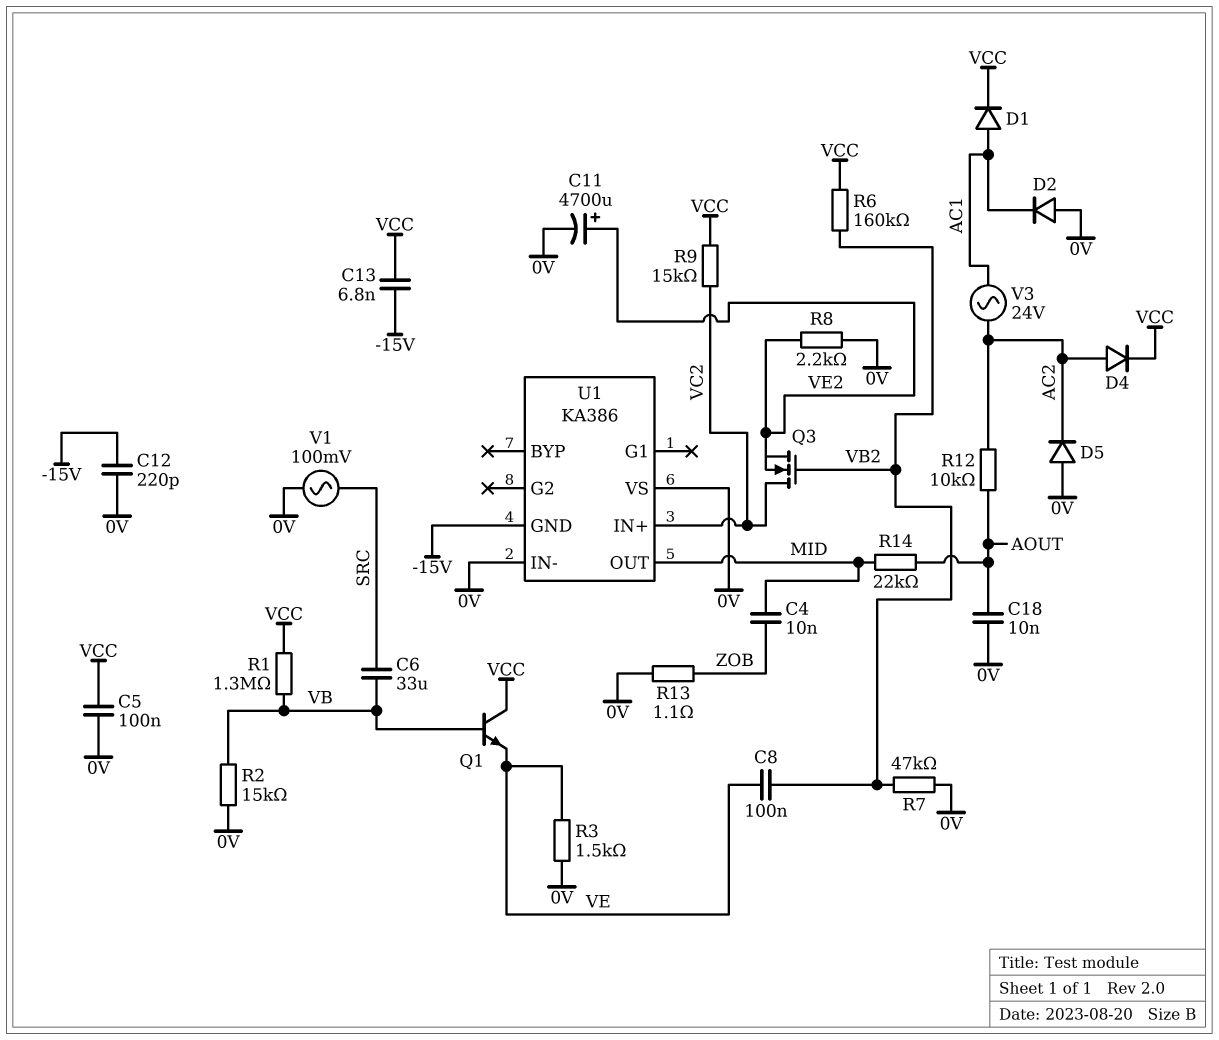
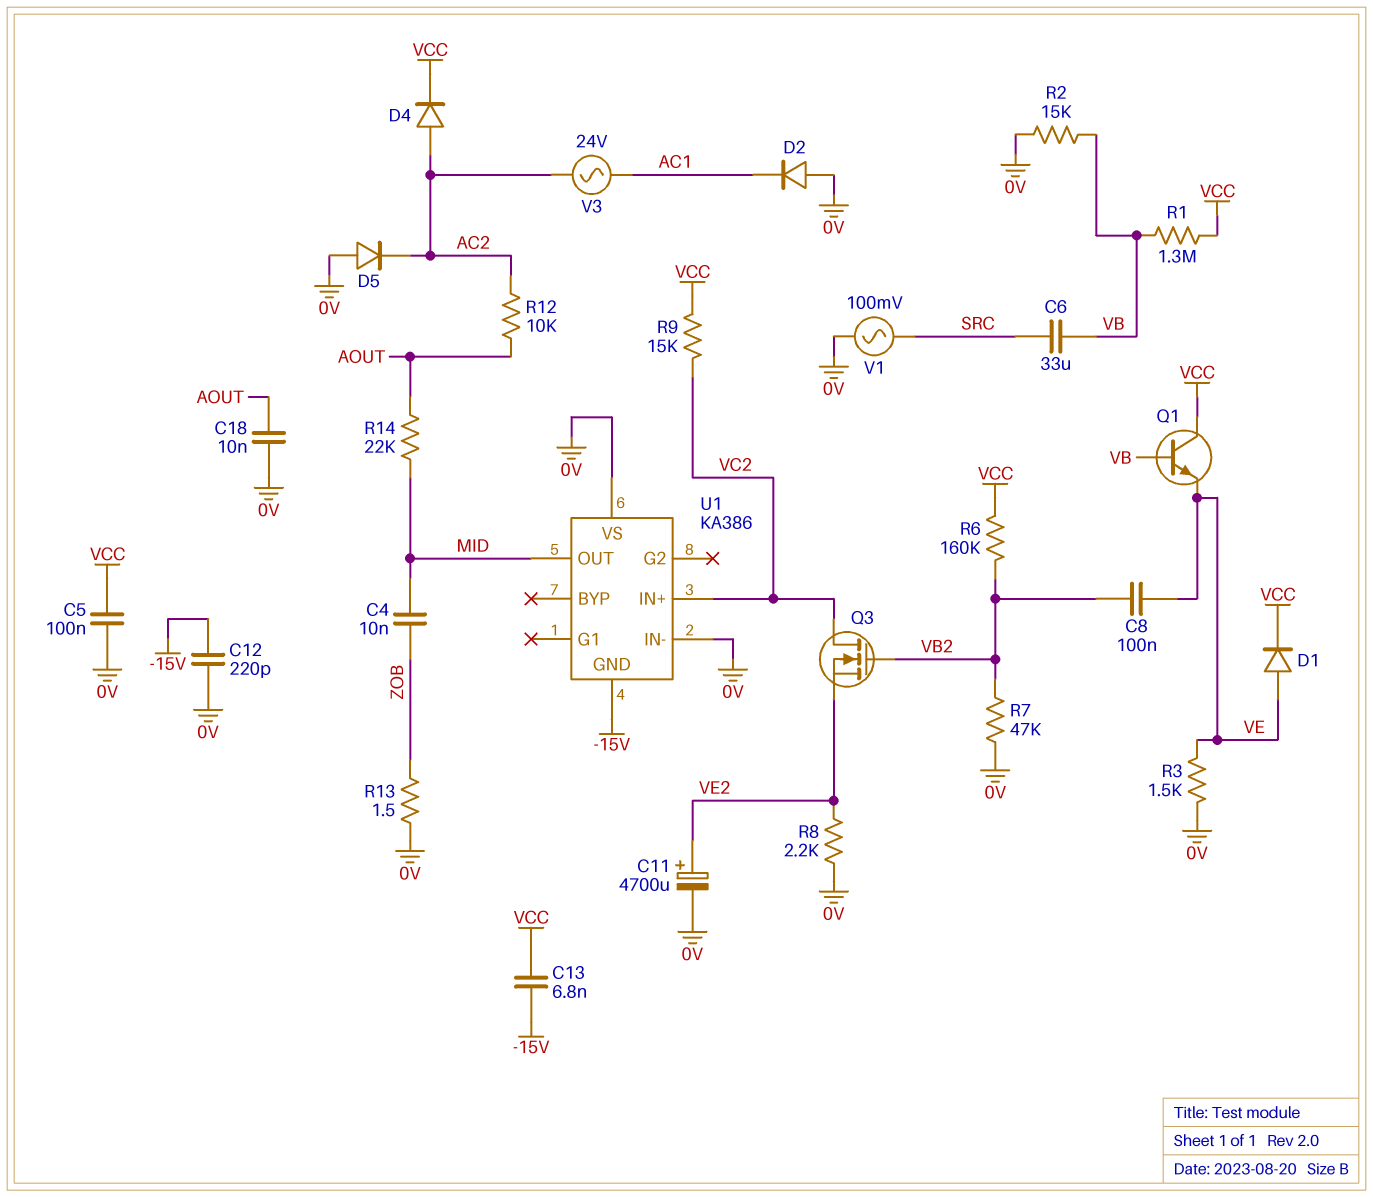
D1: diode (A AC1, K VCC) -> diode (A VE, K VCC)
R13: 1.1 (0V, ZOB) -> 1.5 (0V, ZOB)

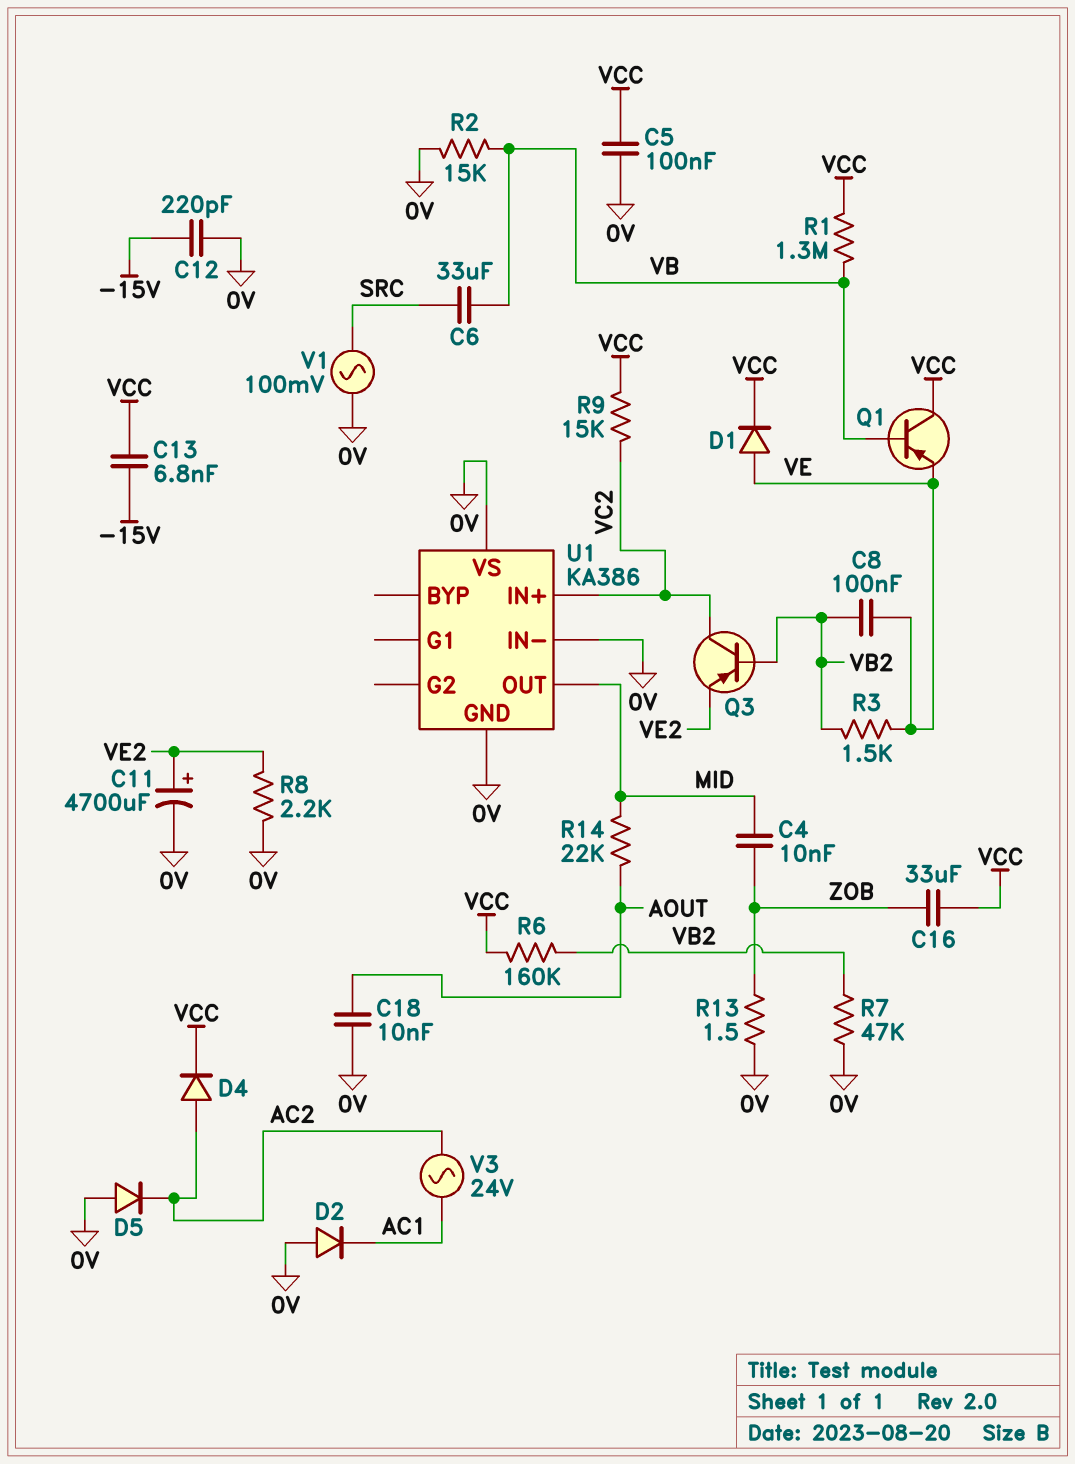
C16: none -> 33uF (VCC, ZOB)
Q1: NPN (B VB, C VCC, E VE) -> PNP (B VB, C VCC, E VE)
Q3: NMOS (G VB2, D VC2, S VE2) -> PNP (B VB2, C VC2, E VE2)
R3: 1.5k (0V, VE) -> 1.5k (VB2, VE)
R12: 10k (AC2, AOUT) -> none
U1 pin GND: -15V -> 0V

